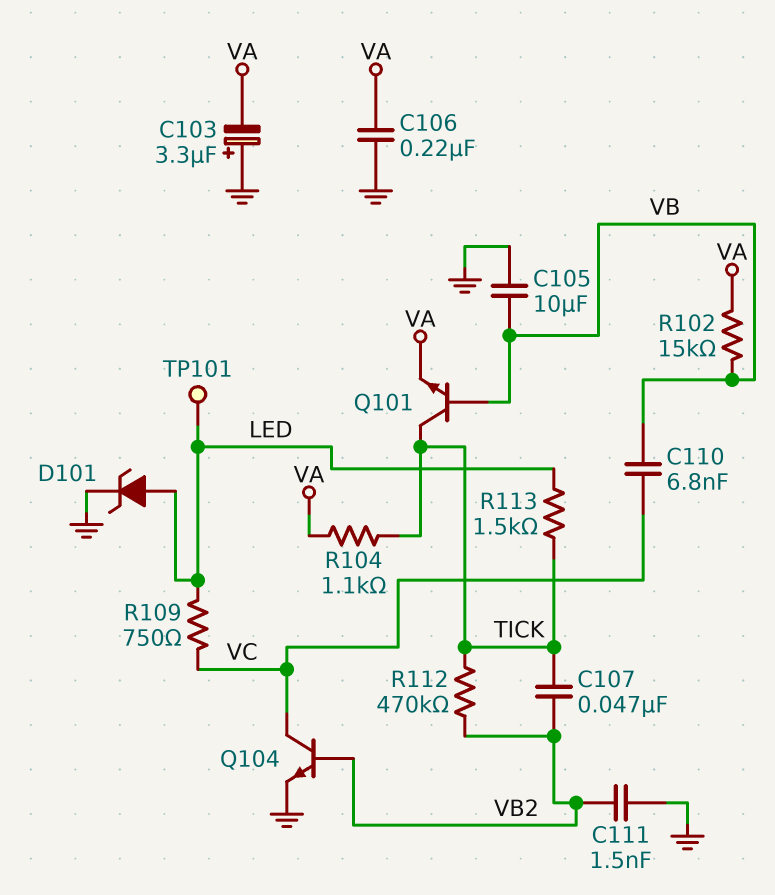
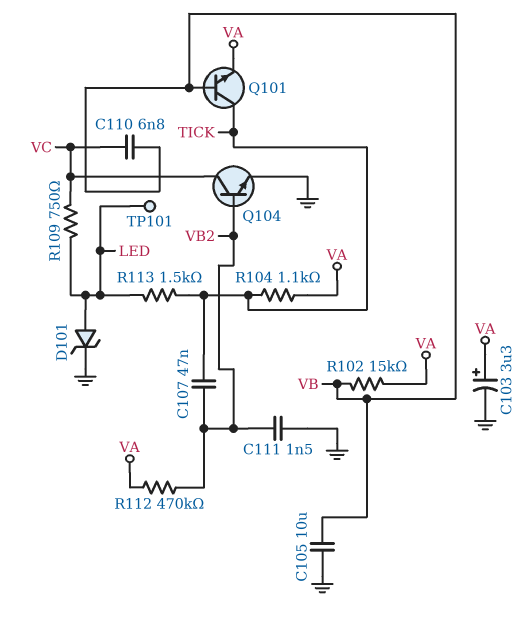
C103: 3.3uF (plus GND, minus VA) -> 3.3uF (plus VA, minus GND)
C106: 220nF (GND, VA) -> none
R112: 470k (TICK, VB2) -> 470k (VA, VB2)

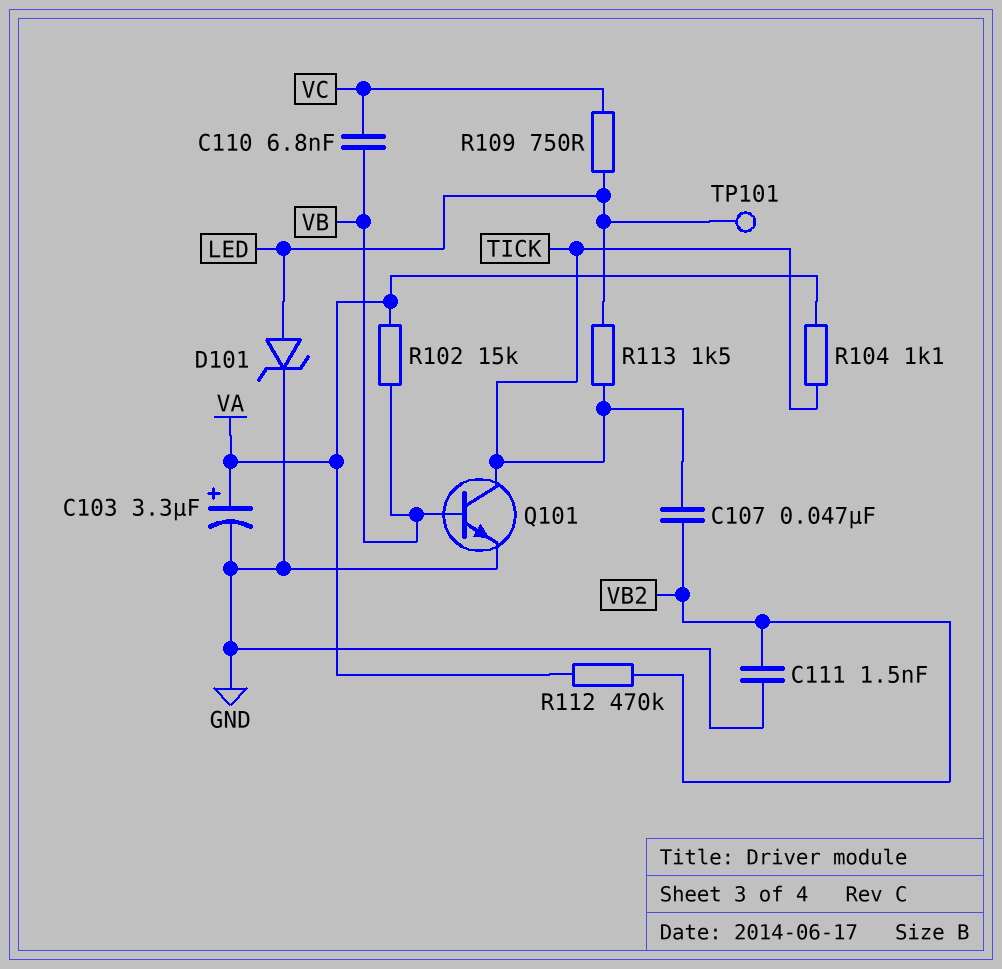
C105: 10uF (GND, VB) -> none
Q101: NPN (B VB, C TICK, E VA) -> NPN (B VB, C TICK, E GND)
Q104: NPN (B VB2, C VC, E GND) -> none

